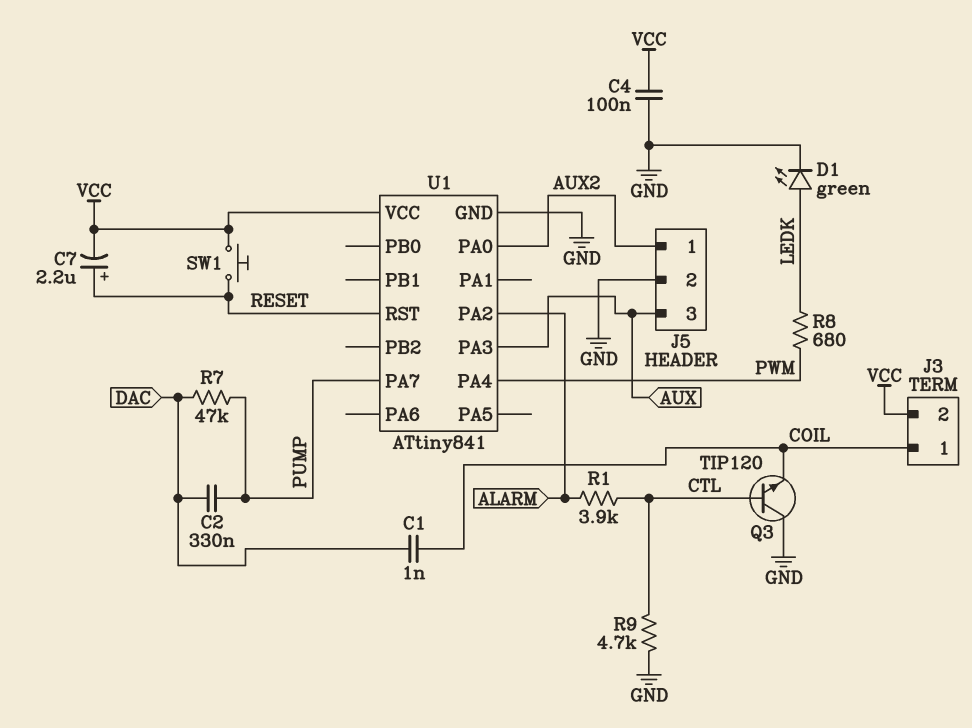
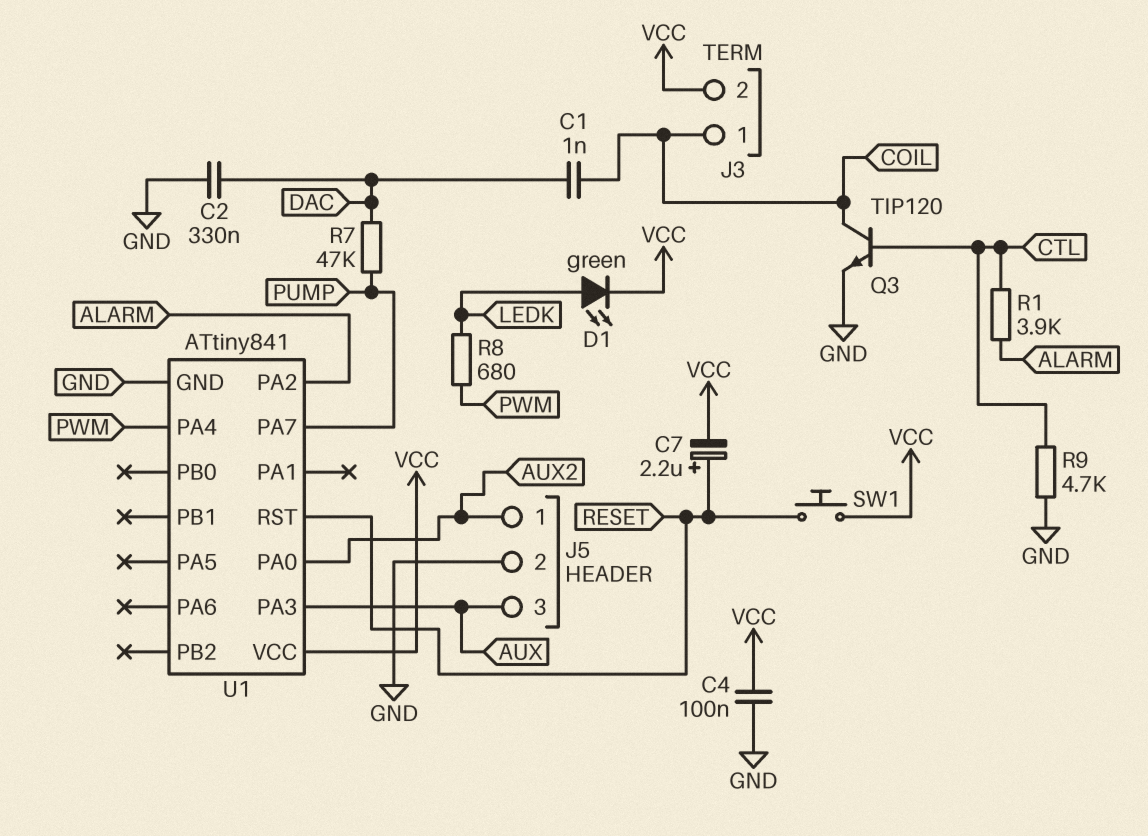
C2: 330nF (DAC, PUMP) -> 330nF (DAC, GND)
D1: LED green (A LEDK, K GND) -> LED green (A LEDK, K VCC)
Q3: NPN TIP120 (B CTL, C GND, E COIL) -> NPN TIP120 (B CTL, C COIL, E GND)

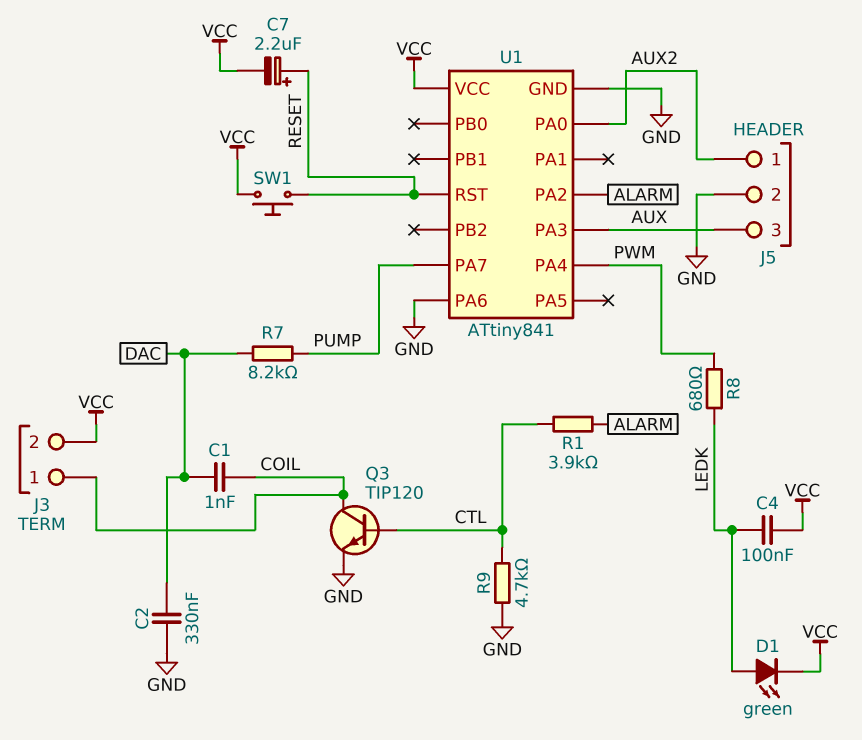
C4: 100nF (GND, VCC) -> 100nF (LEDK, VCC)
R7: 47k (DAC, PUMP) -> 8.2k (DAC, PUMP)
U1 pin PA6: none -> GND

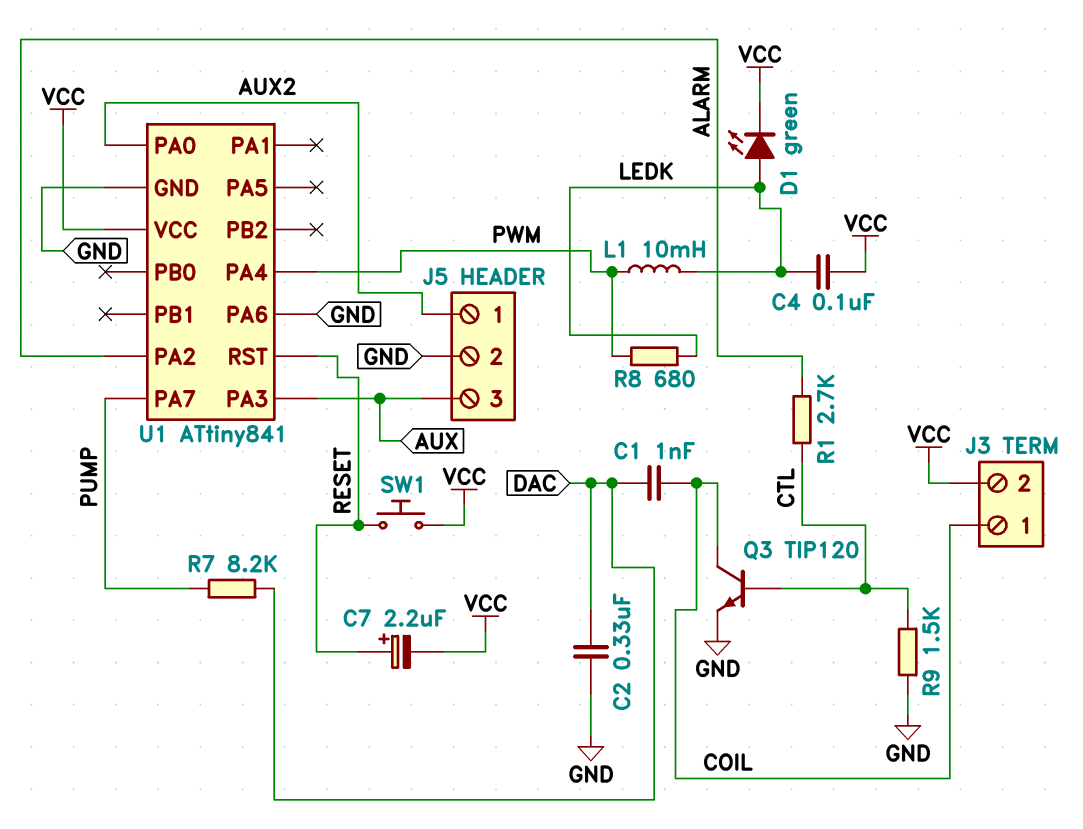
L1: none -> 10mH (LEDK, PWM)
R1: 3.9k (ALARM, CTL) -> 2.7k (ALARM, CTL)
R9: 4.7k (CTL, GND) -> 1.5k (CTL, GND)

